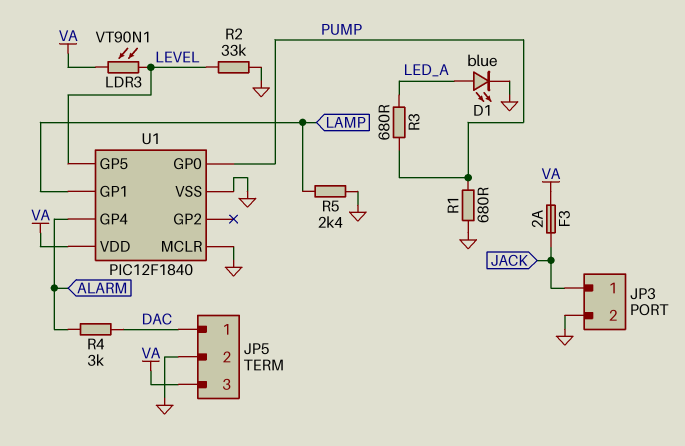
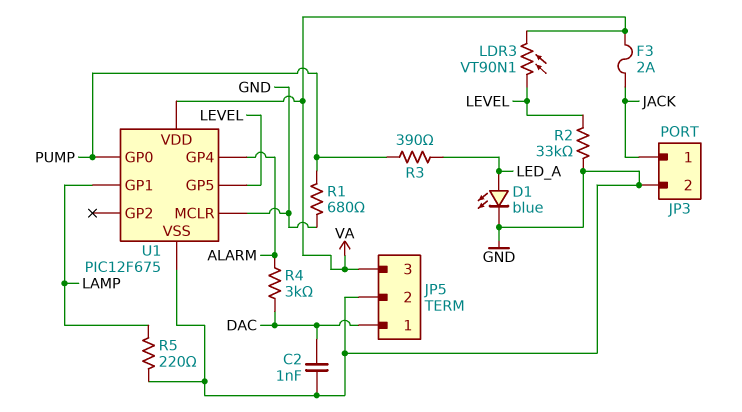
C2: none -> 1nF (DAC, GND)
R3: 680 (LED_A, PUMP) -> 390 (LED_A, PUMP)
R5: 2.4k (GND, LAMP) -> 220 (GND, LAMP)
U1: PIC12F1840 -> PIC12F675

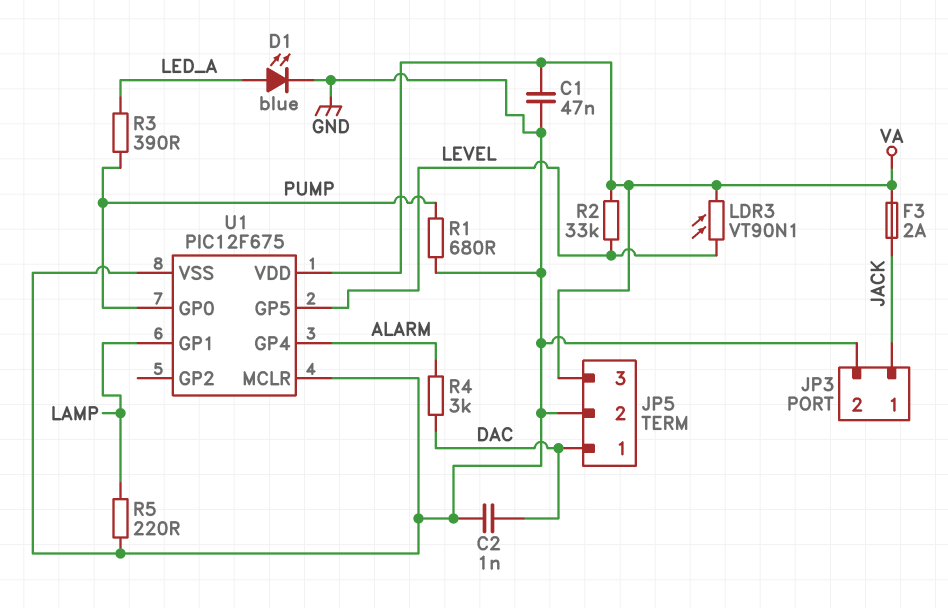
C1: none -> 47nF (GND, VA)
R2: 33k (GND, LEVEL) -> 33k (LEVEL, VA)

